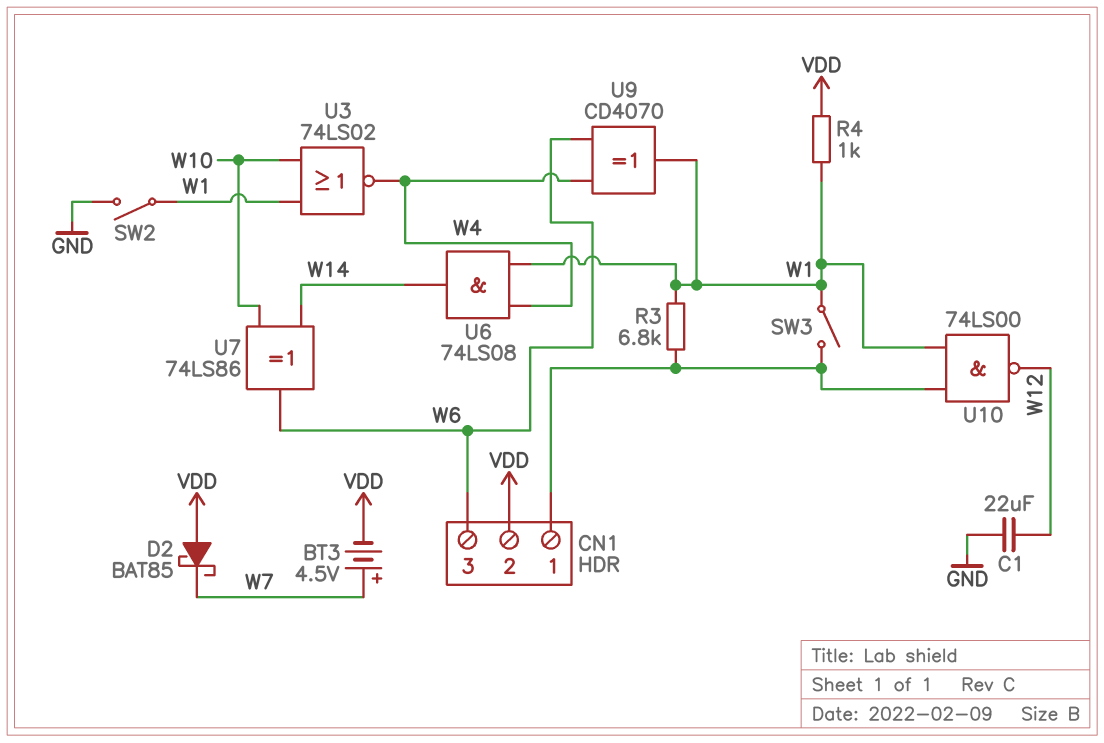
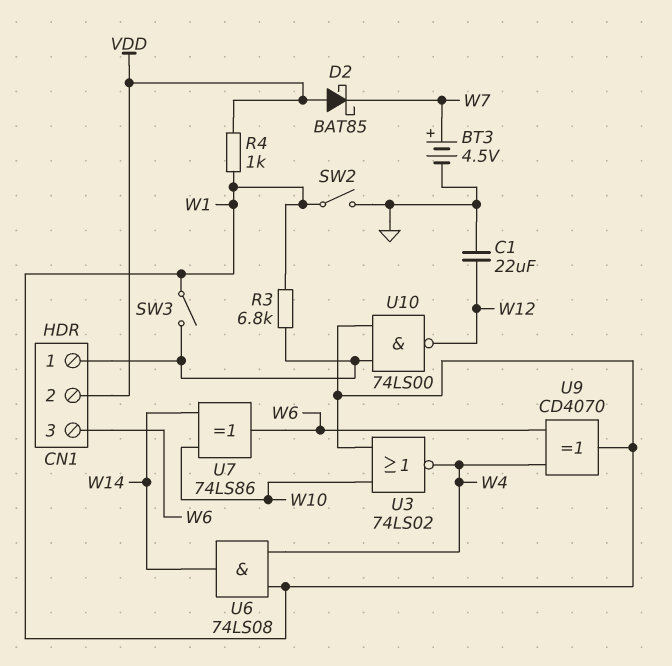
BT3: 4.5V (plus W7, minus VDD) -> 4.5V (plus W7, minus GND)

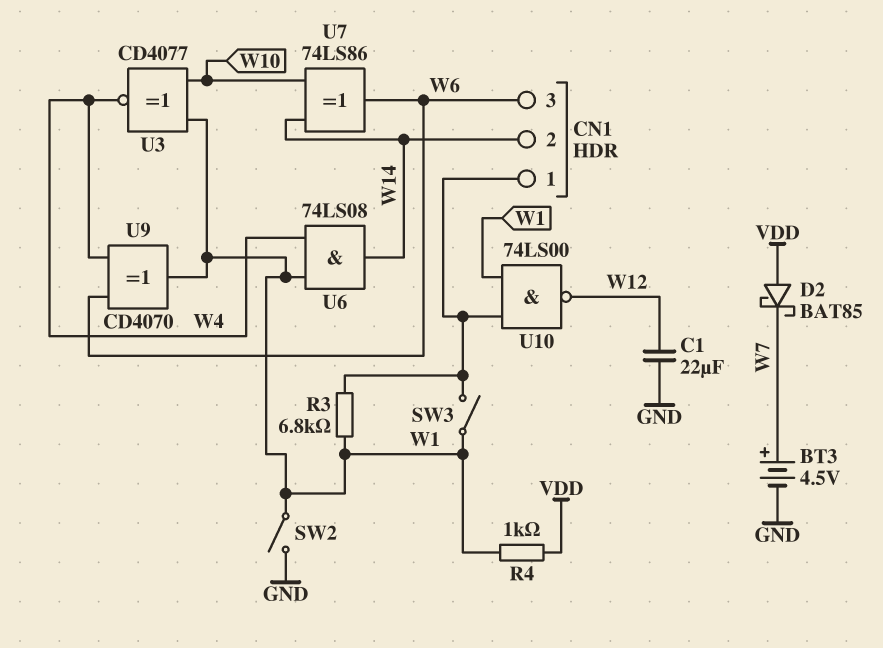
CN1 pin 2: VDD -> W14
U3: NOR 74LS02 (in W1, in W10, out W4) -> XNOR CD4077 (in W1, in W10, out W4)

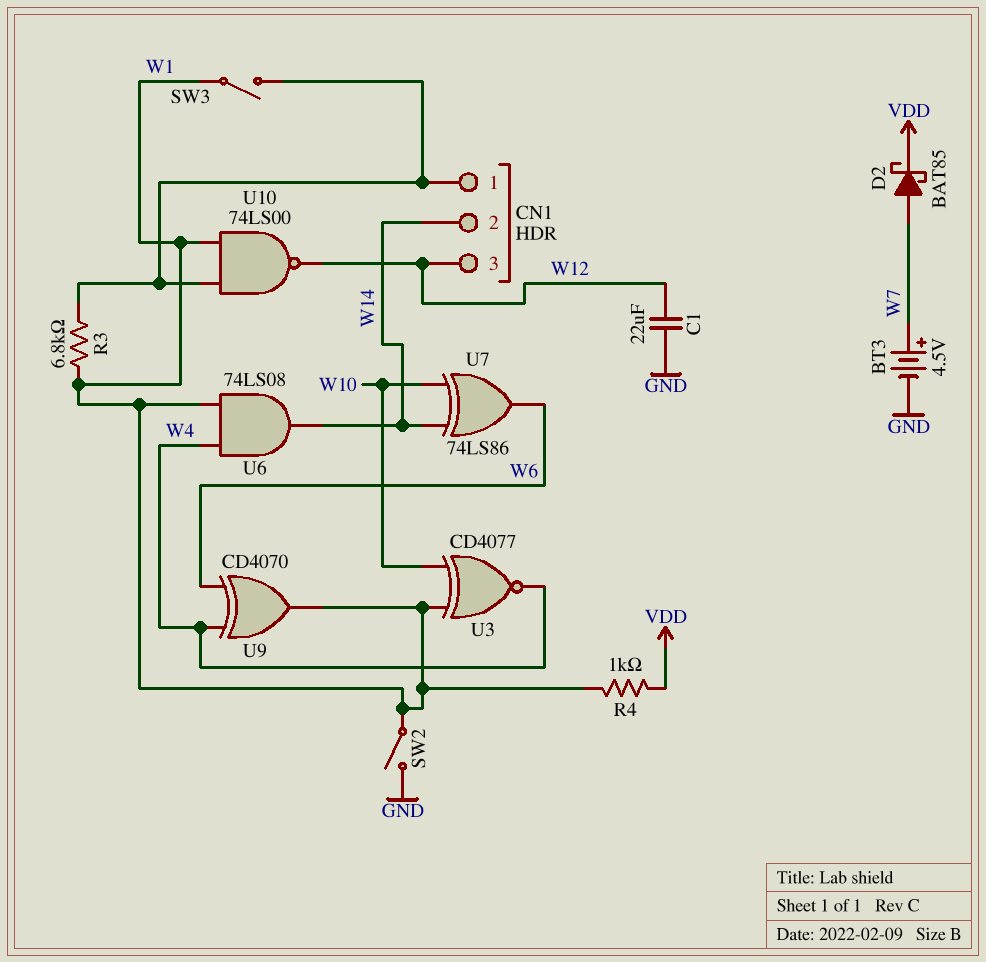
CN1 pin 3: W6 -> W12
D2: schottky BAT85 (A VDD, K W7) -> schottky BAT85 (A W7, K VDD)

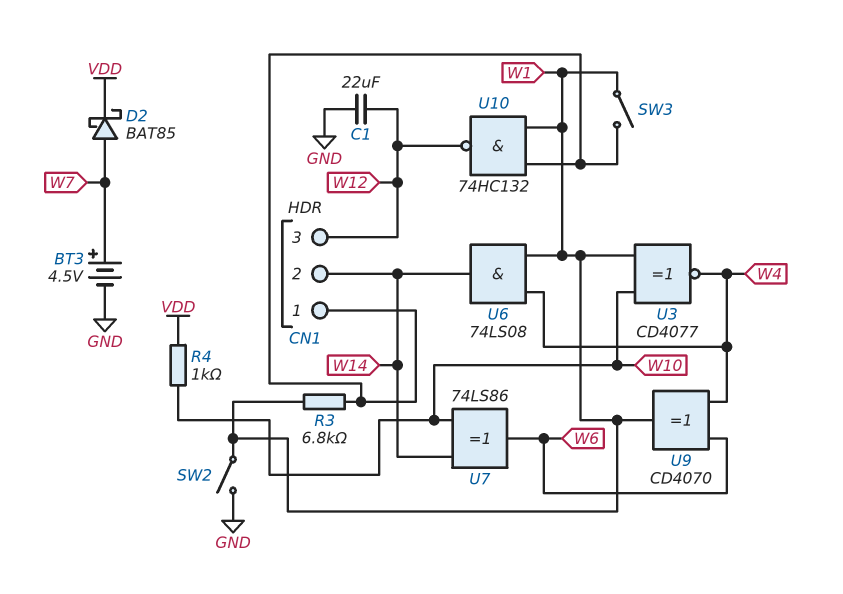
R4: 1k (VDD, W1) -> 1k (VDD, W10)
U10: NAND 74LS00 (in CN1/1, in W1, out W12) -> NAND 74HC132 (in CN1/1, in W1, out W12)

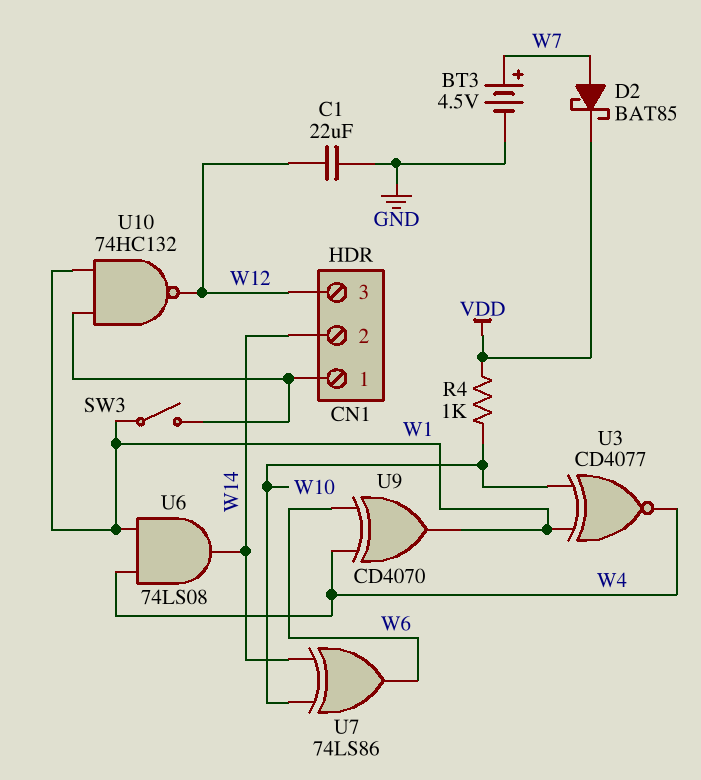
R3: 6.8k (CN1/1, W1) -> none
SW2: switch (GND, W1) -> none

